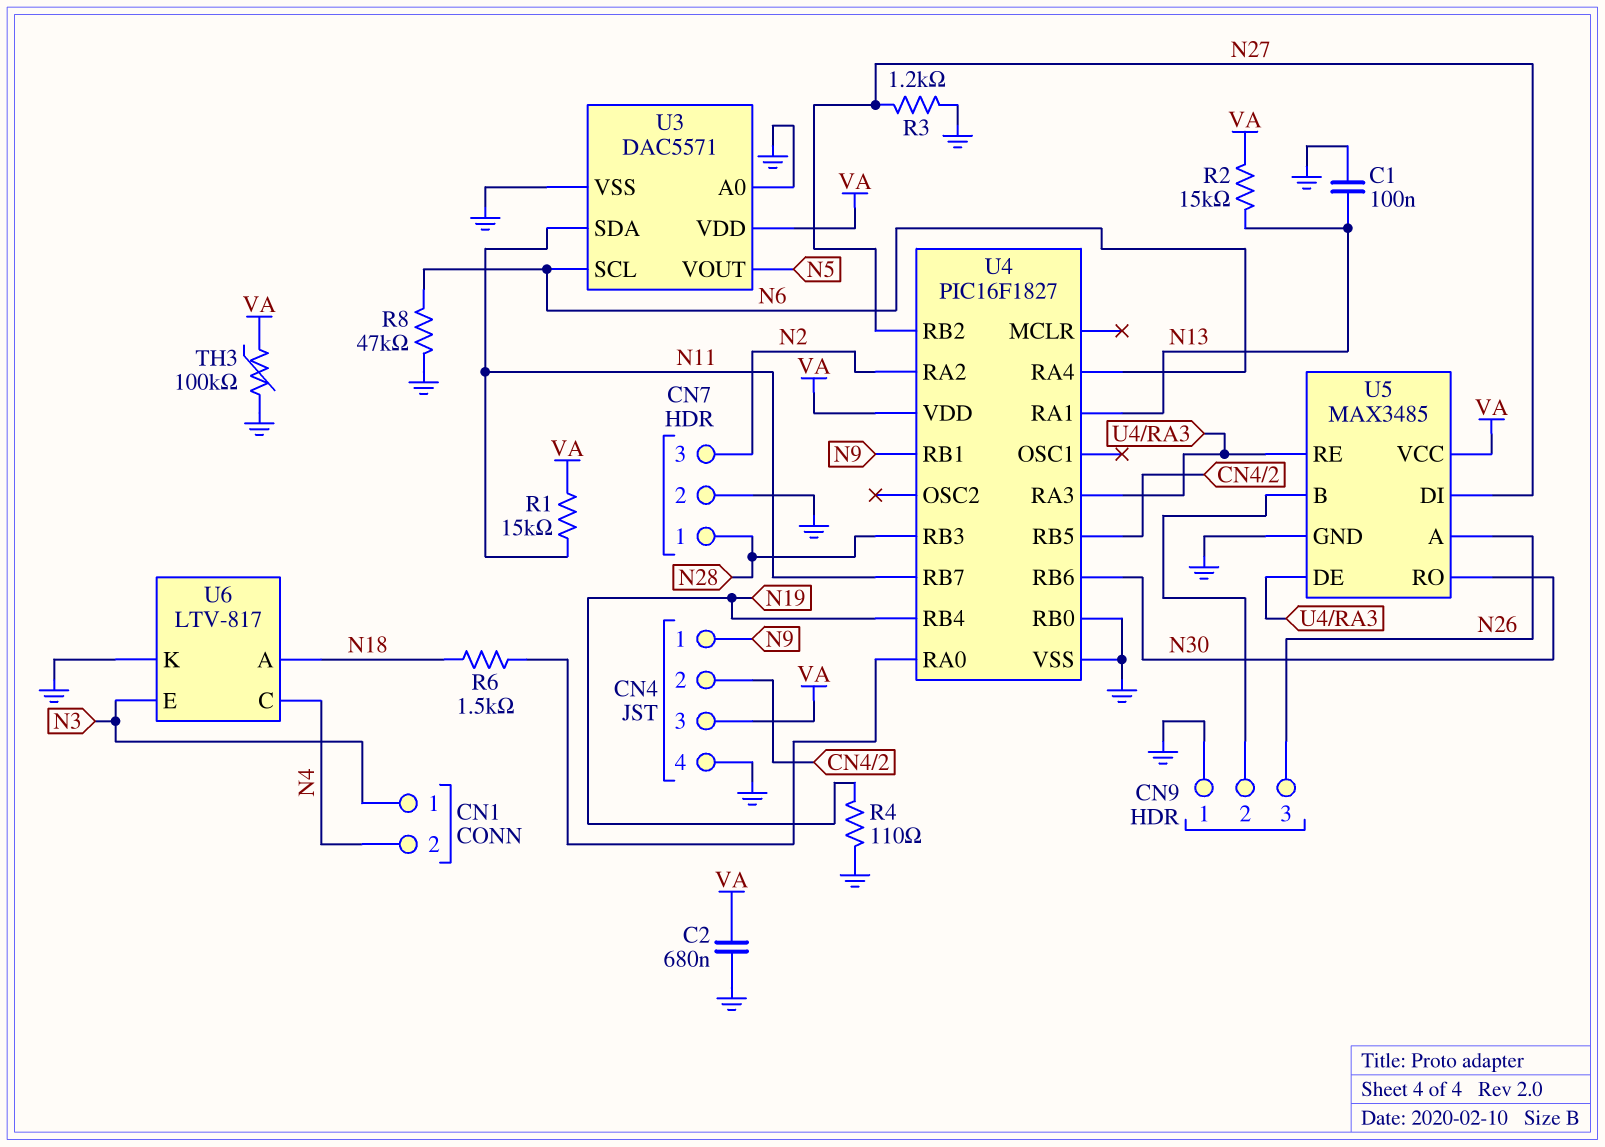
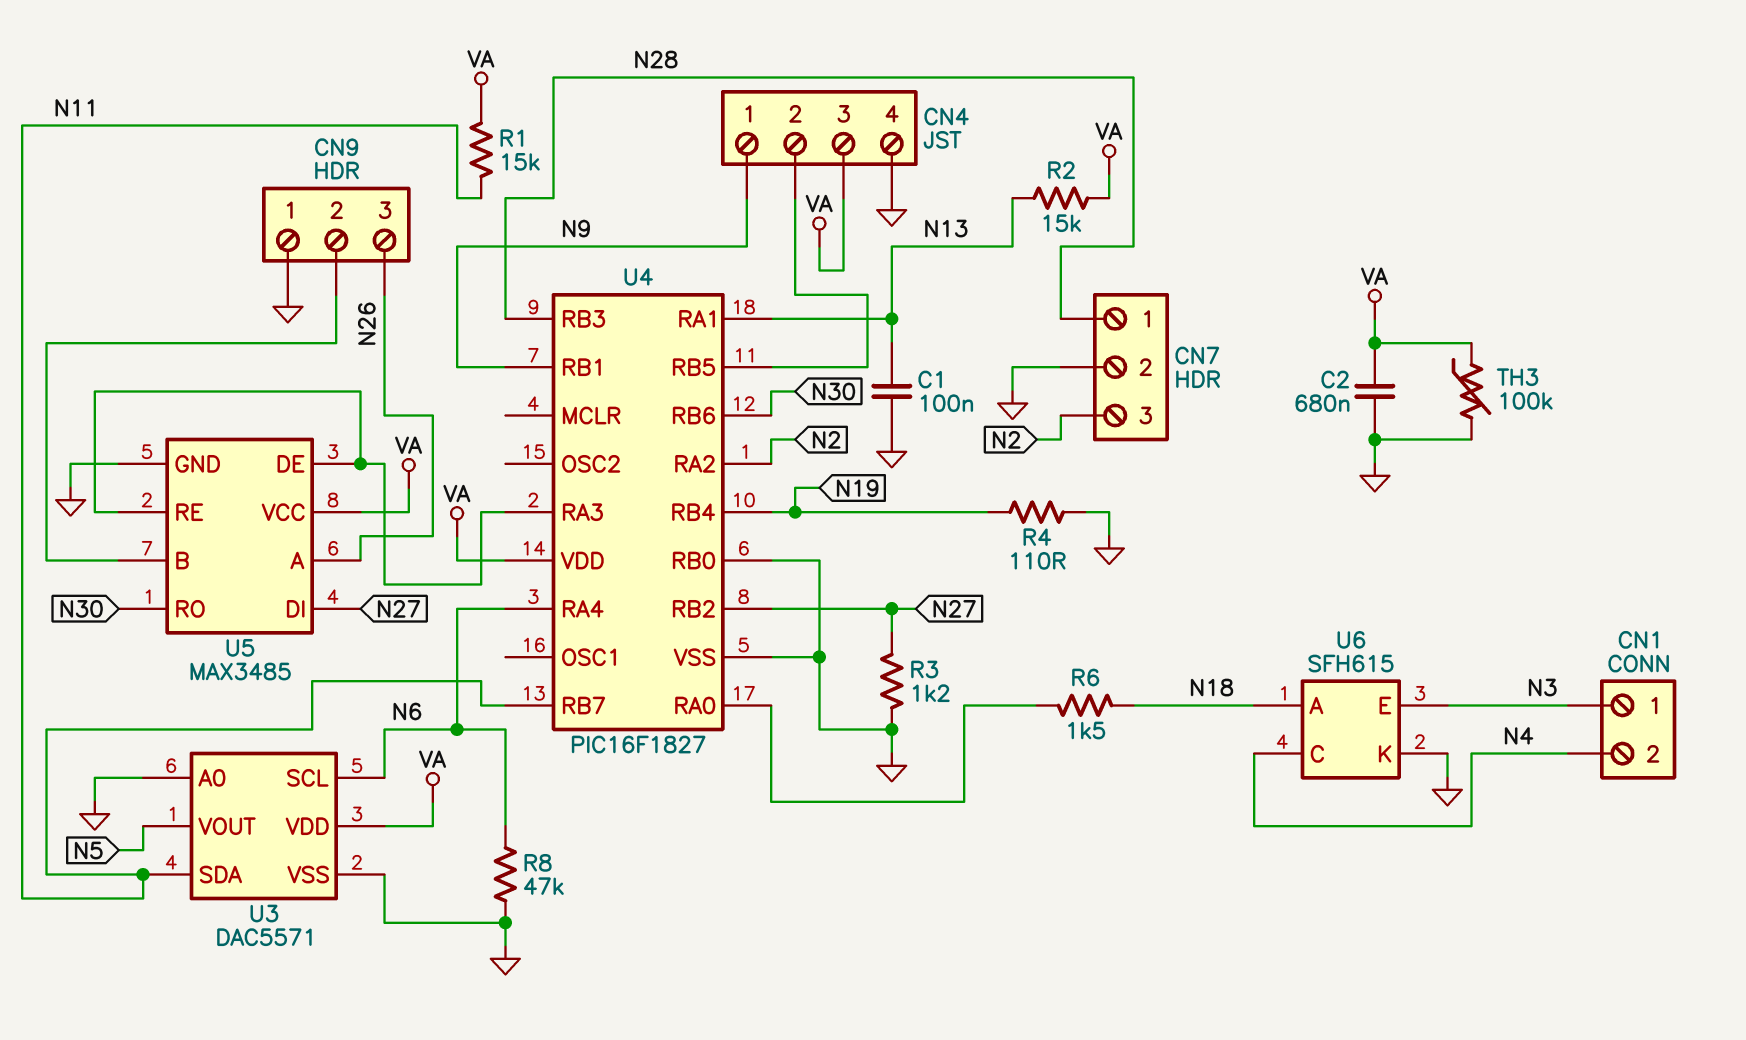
U6: LTV-817 -> SFH615

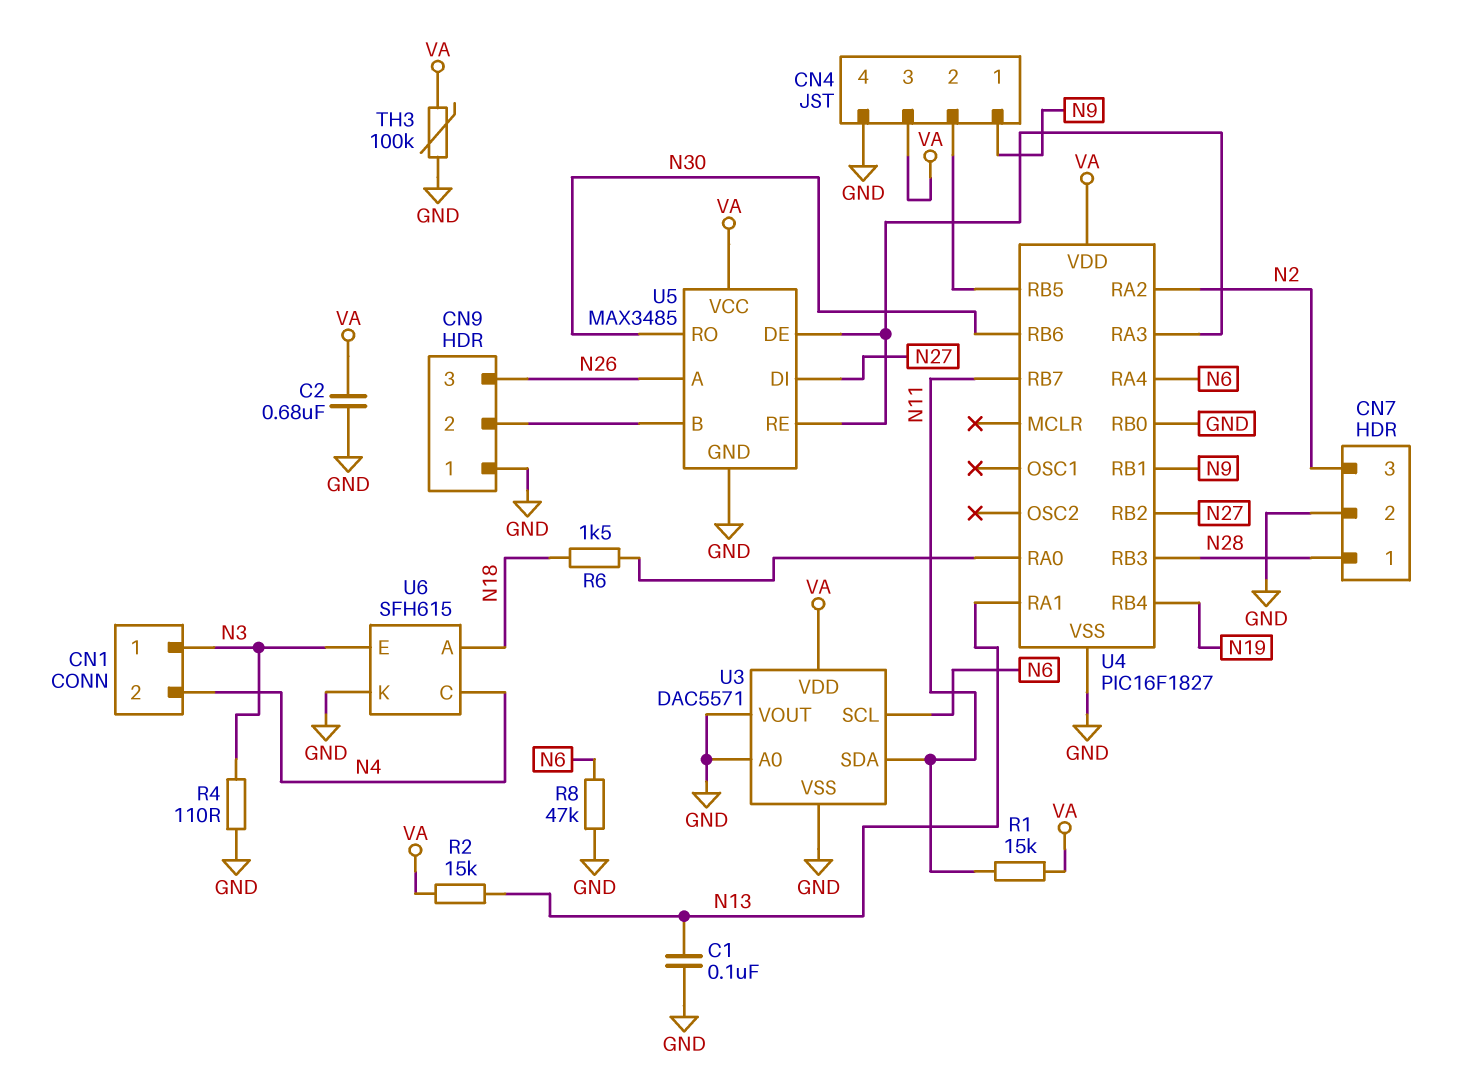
R3: 1.2k (GND, N27) -> none
R4: 110 (GND, N19) -> 110 (GND, N3)
U3 pin VOUT: N5 -> GND

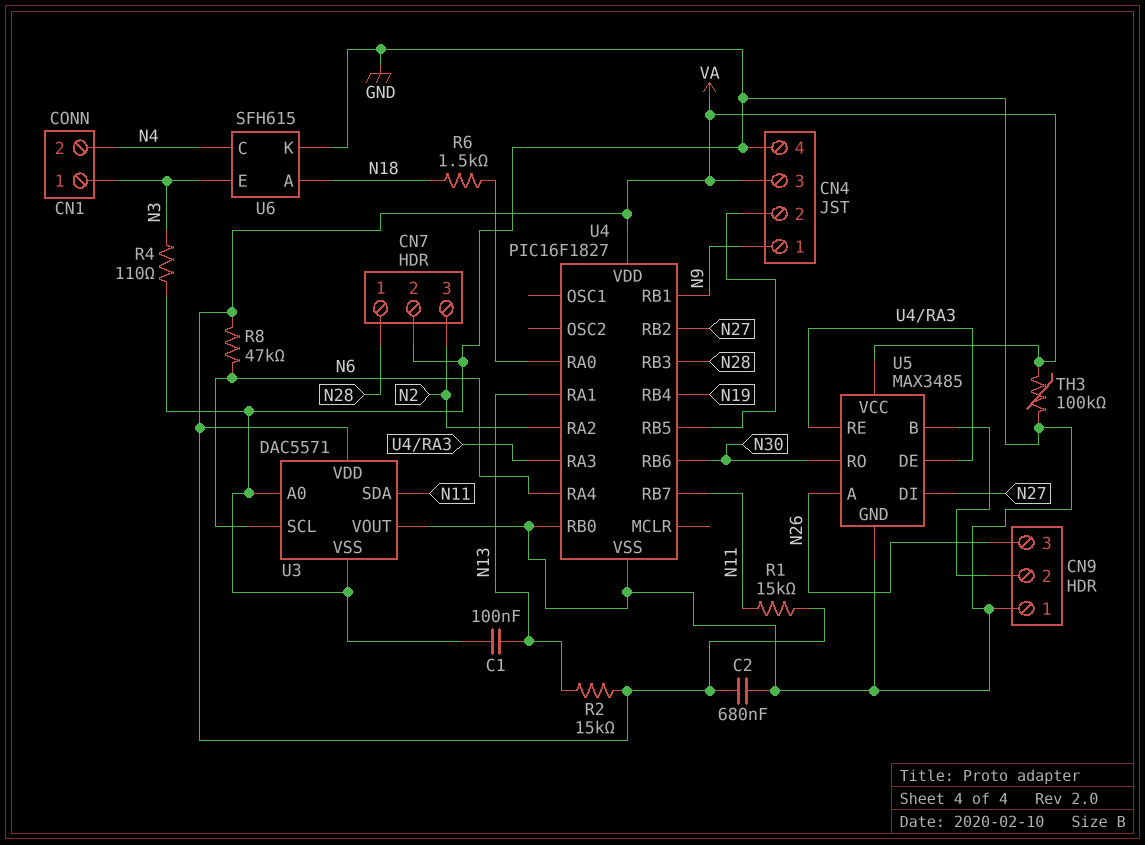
R8: 47k (GND, N6) -> 47k (N6, VA)

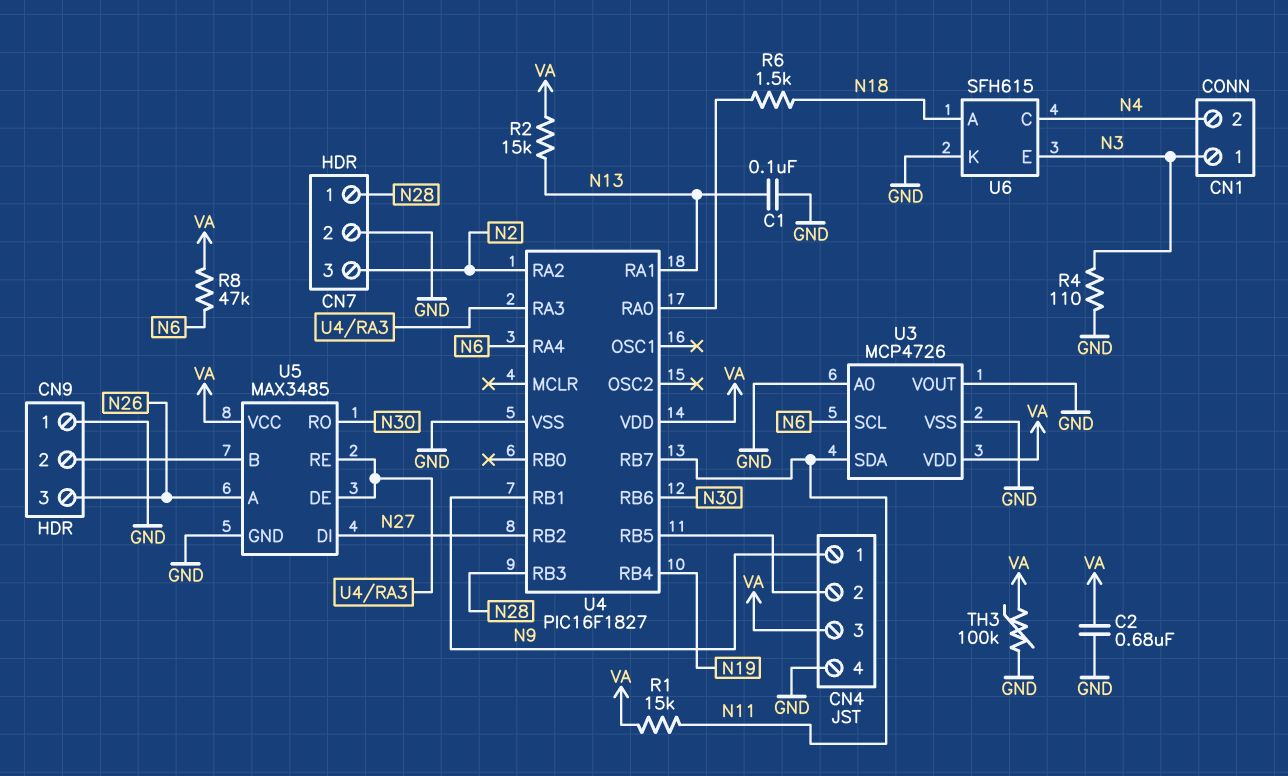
U3: DAC5571 -> MCP4726
U4 pin RB0: GND -> none

